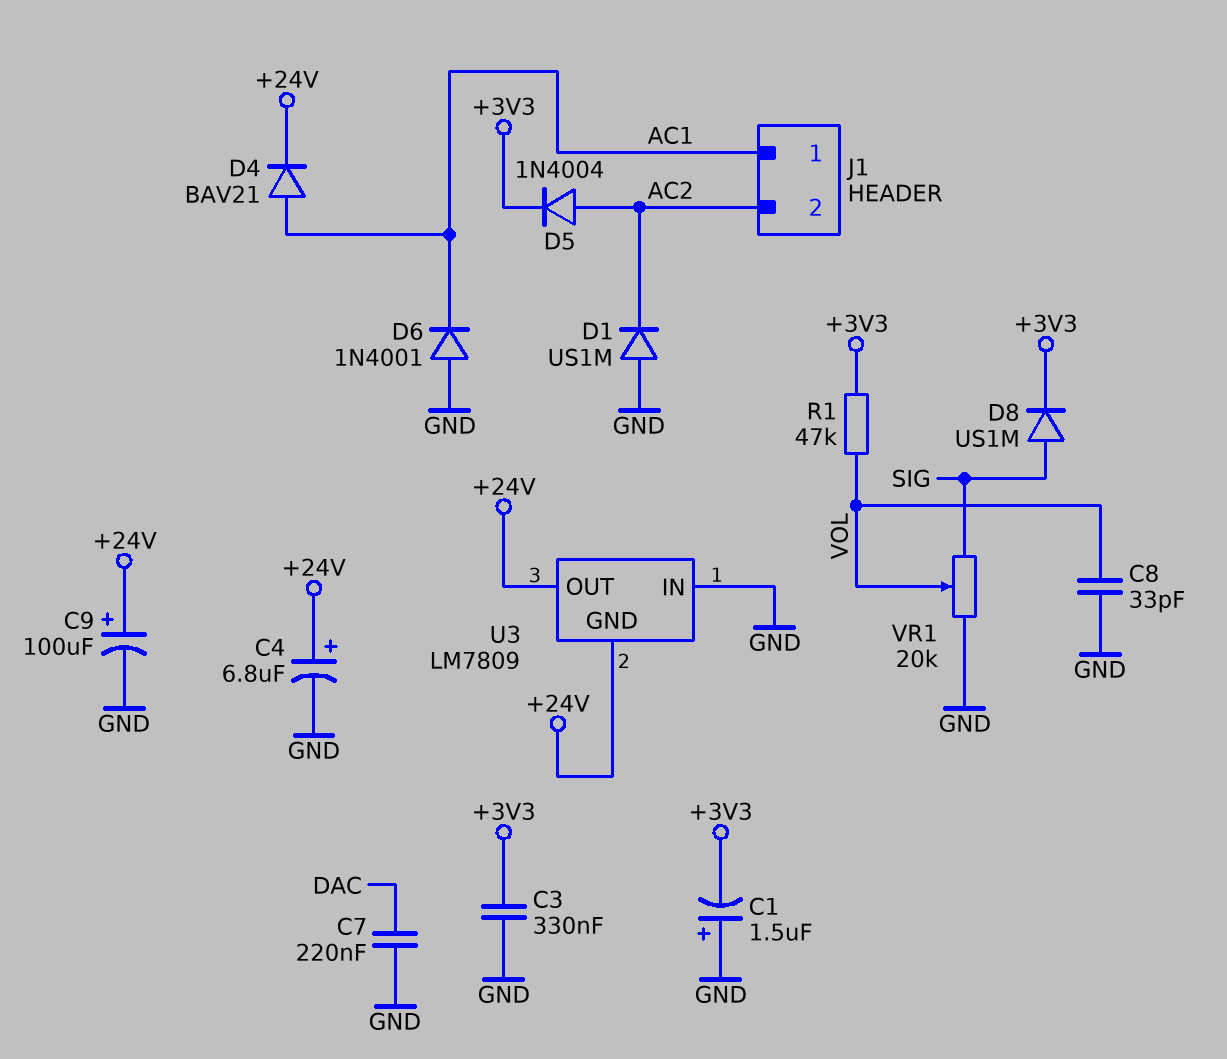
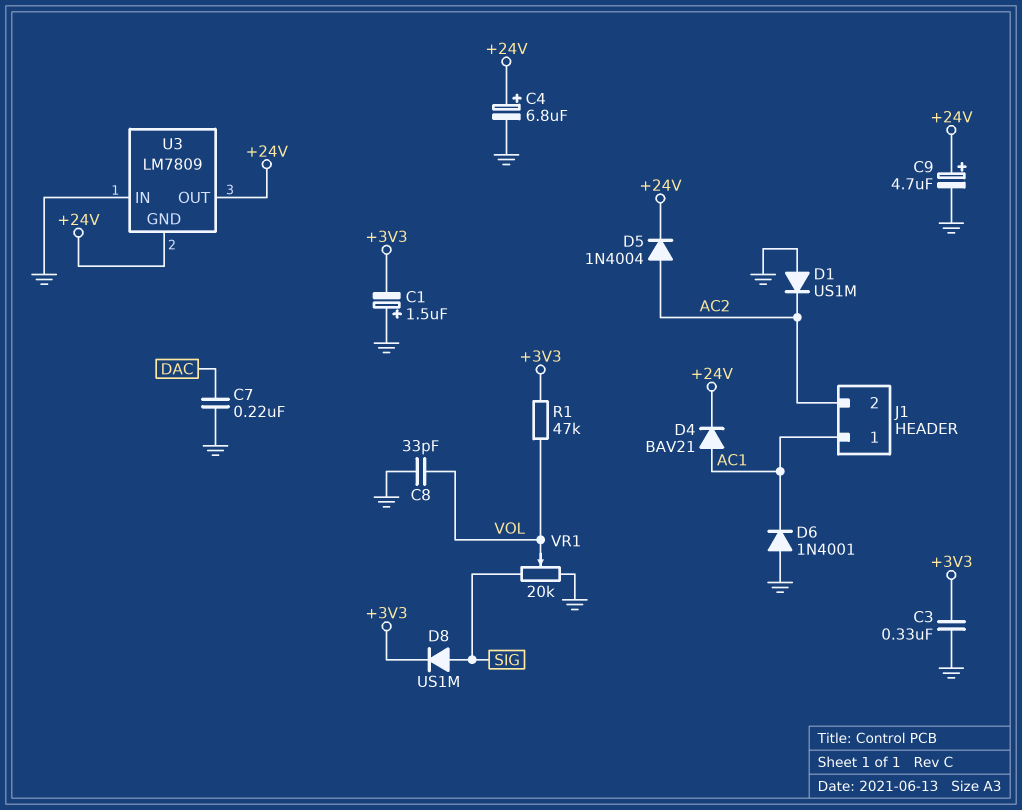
C9: 100uF (plus +24V, minus GND) -> 4.7uF (plus +24V, minus GND)
D5: diode 1N4004 (A AC2, K +3V3) -> diode 1N4004 (A AC2, K +24V)

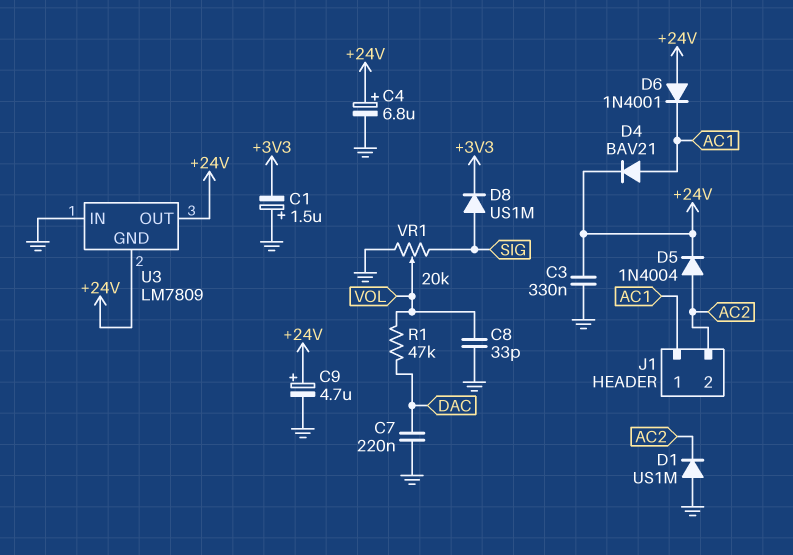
C3: 330nF (+3V3, GND) -> 330nF (+24V, GND)
D6: diode 1N4001 (A GND, K AC1) -> diode 1N4001 (A +24V, K AC1)
R1: 47k (+3V3, VOL) -> 47k (DAC, VOL)

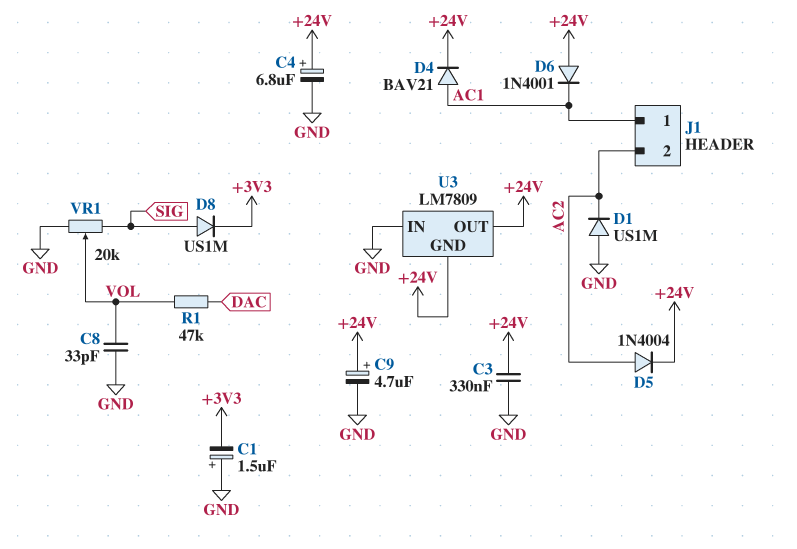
C7: 220nF (DAC, GND) -> none

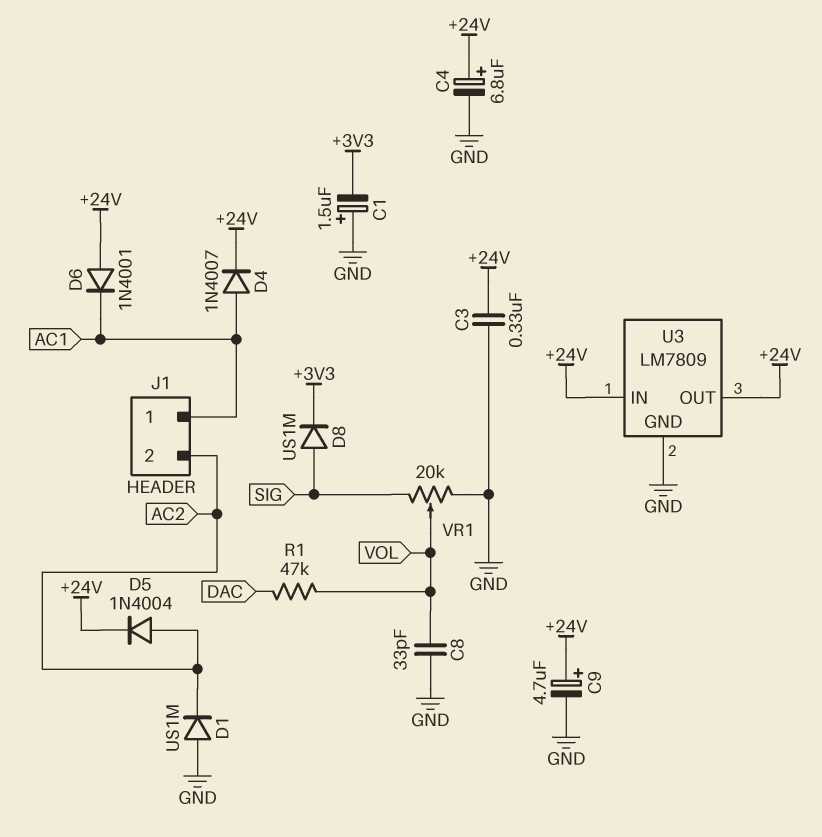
D4: diode BAV21 (A AC1, K +24V) -> diode 1N4007 (A AC1, K +24V)
U3 pin GND: +24V -> GND
U3 pin IN: GND -> +24V

